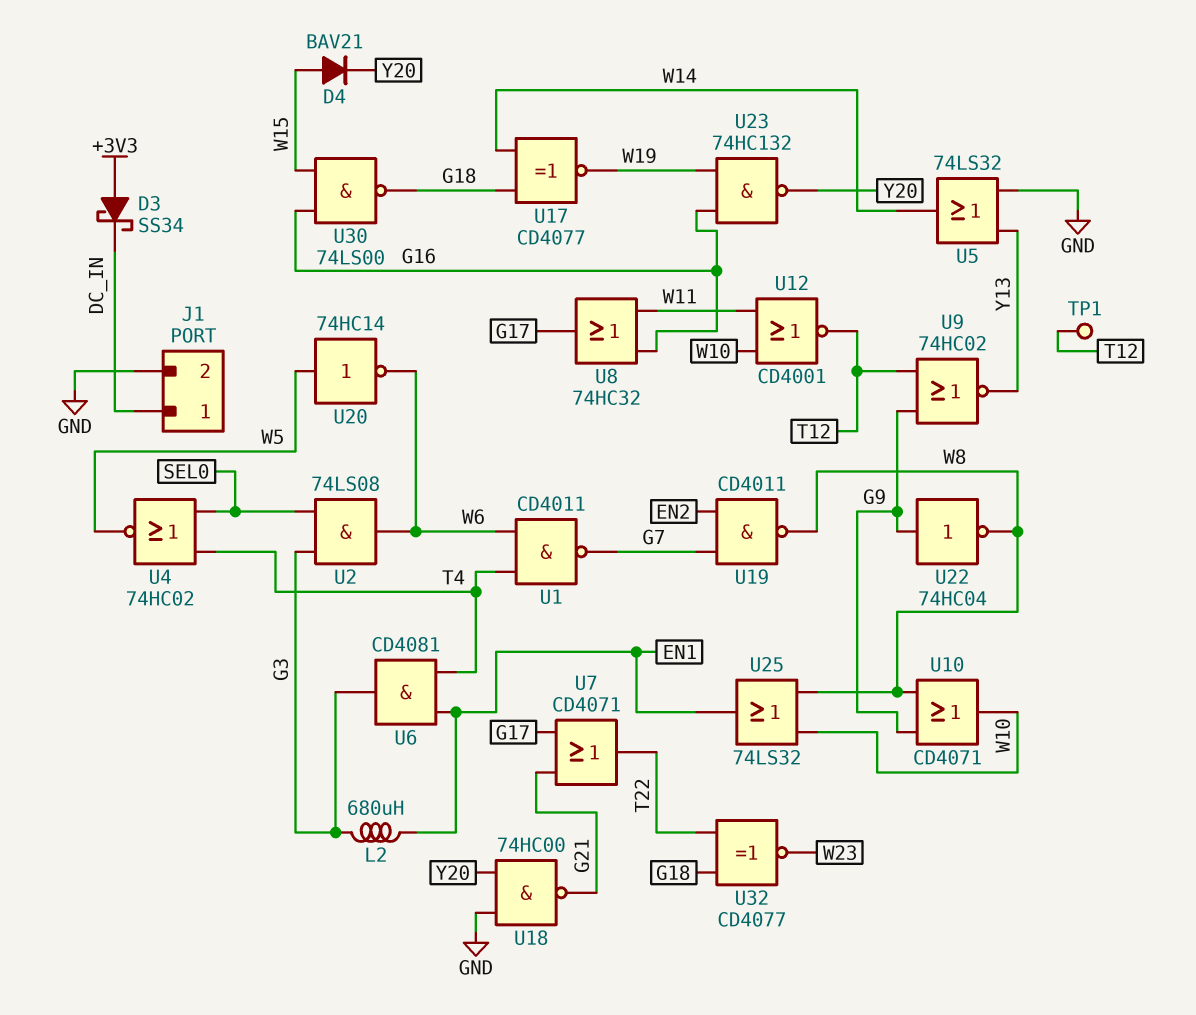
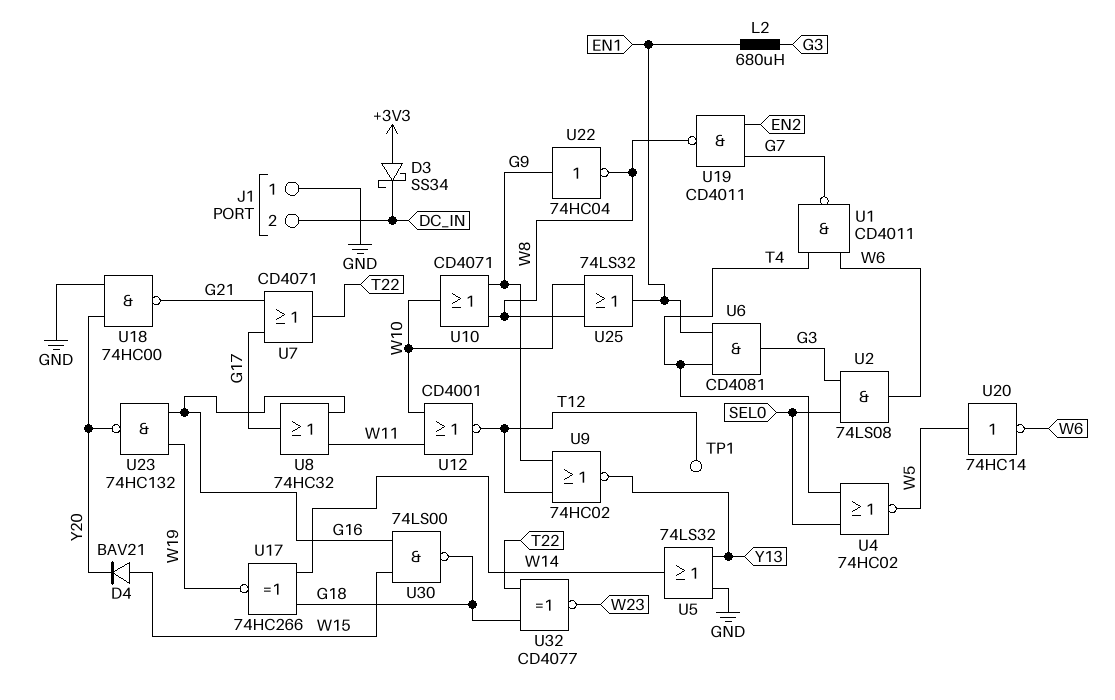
J1 pin 1: DC_IN -> GND
J1 pin 2: GND -> DC_IN
U17: XNOR CD4077 (in G18, in W14, out W19) -> XNOR 74HC266 (in G18, in W14, out W19)

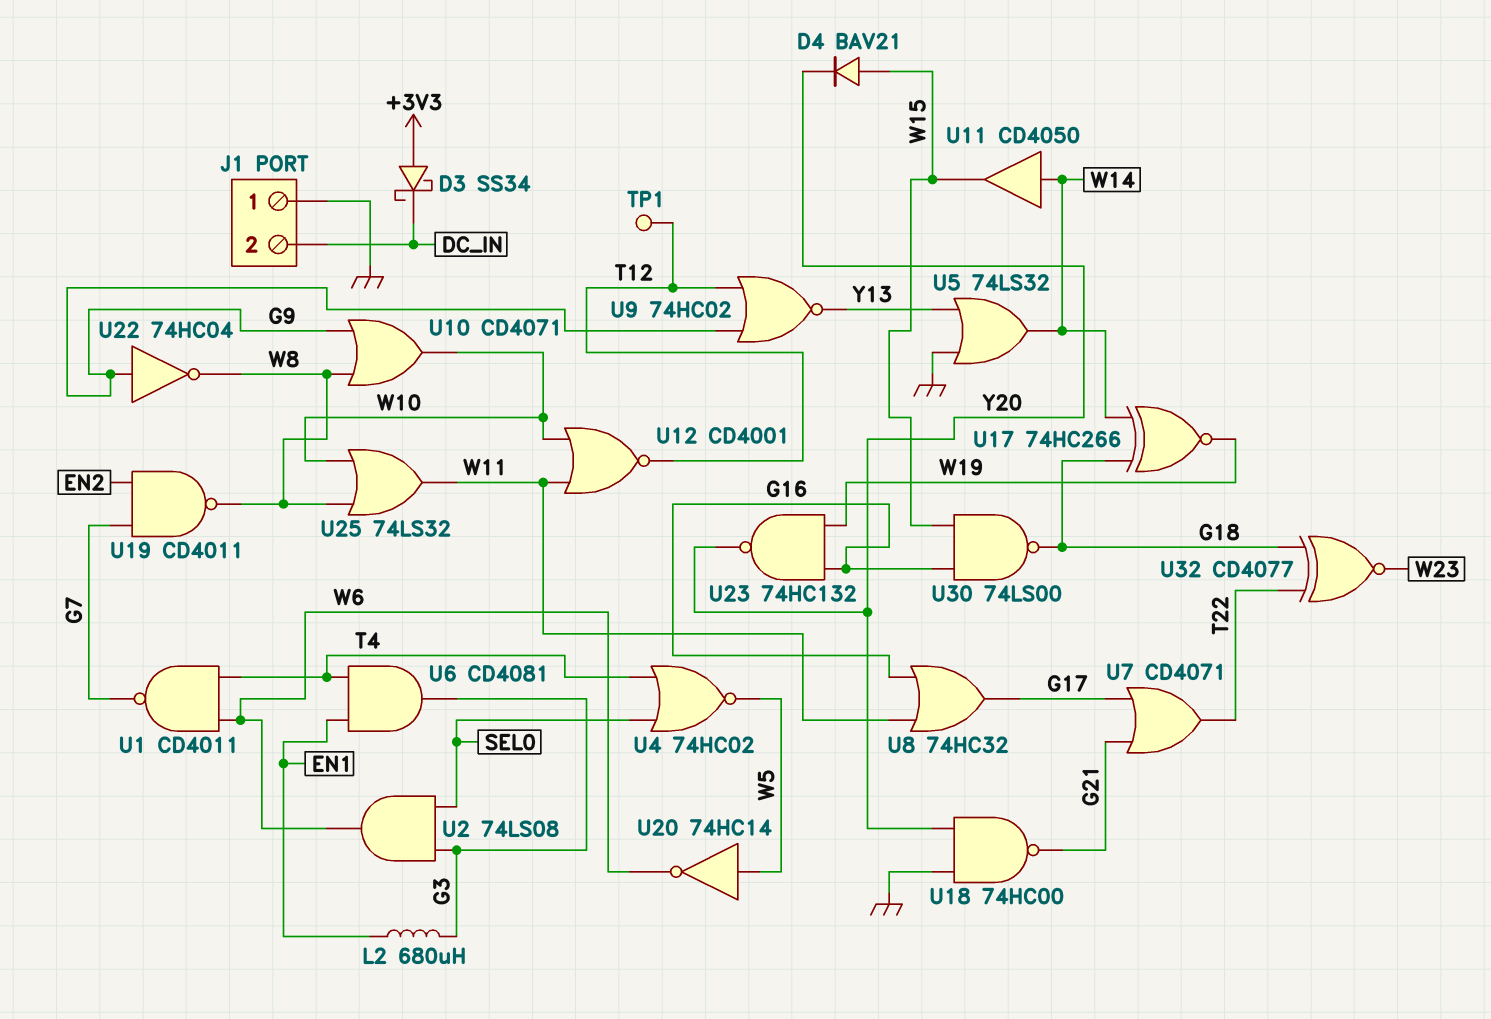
U11: none -> buffer CD4050 (in W14, out W15)
U25: OR 74LS32 (in W8, in W10, out EN1) -> OR 74LS32 (in W8, in W10, out W11)

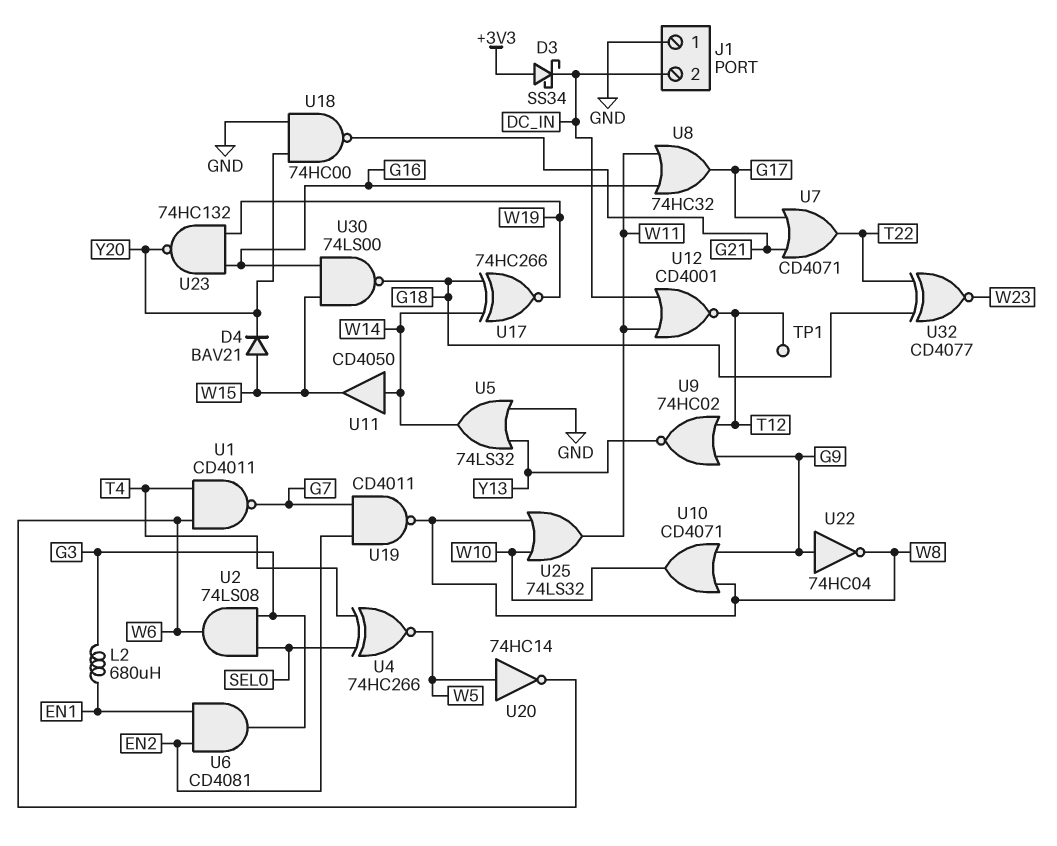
U4: NOR 74HC02 (in SEL0, in T4, out W5) -> XNOR 74HC266 (in SEL0, in T4, out W5)
U6: AND CD4081 (in EN1, in T4, out G3) -> AND CD4081 (in EN1, in EN2, out G3)
U12: NOR CD4001 (in W10, in W11, out T12) -> NOR CD4001 (in DC_IN, in W11, out T12)

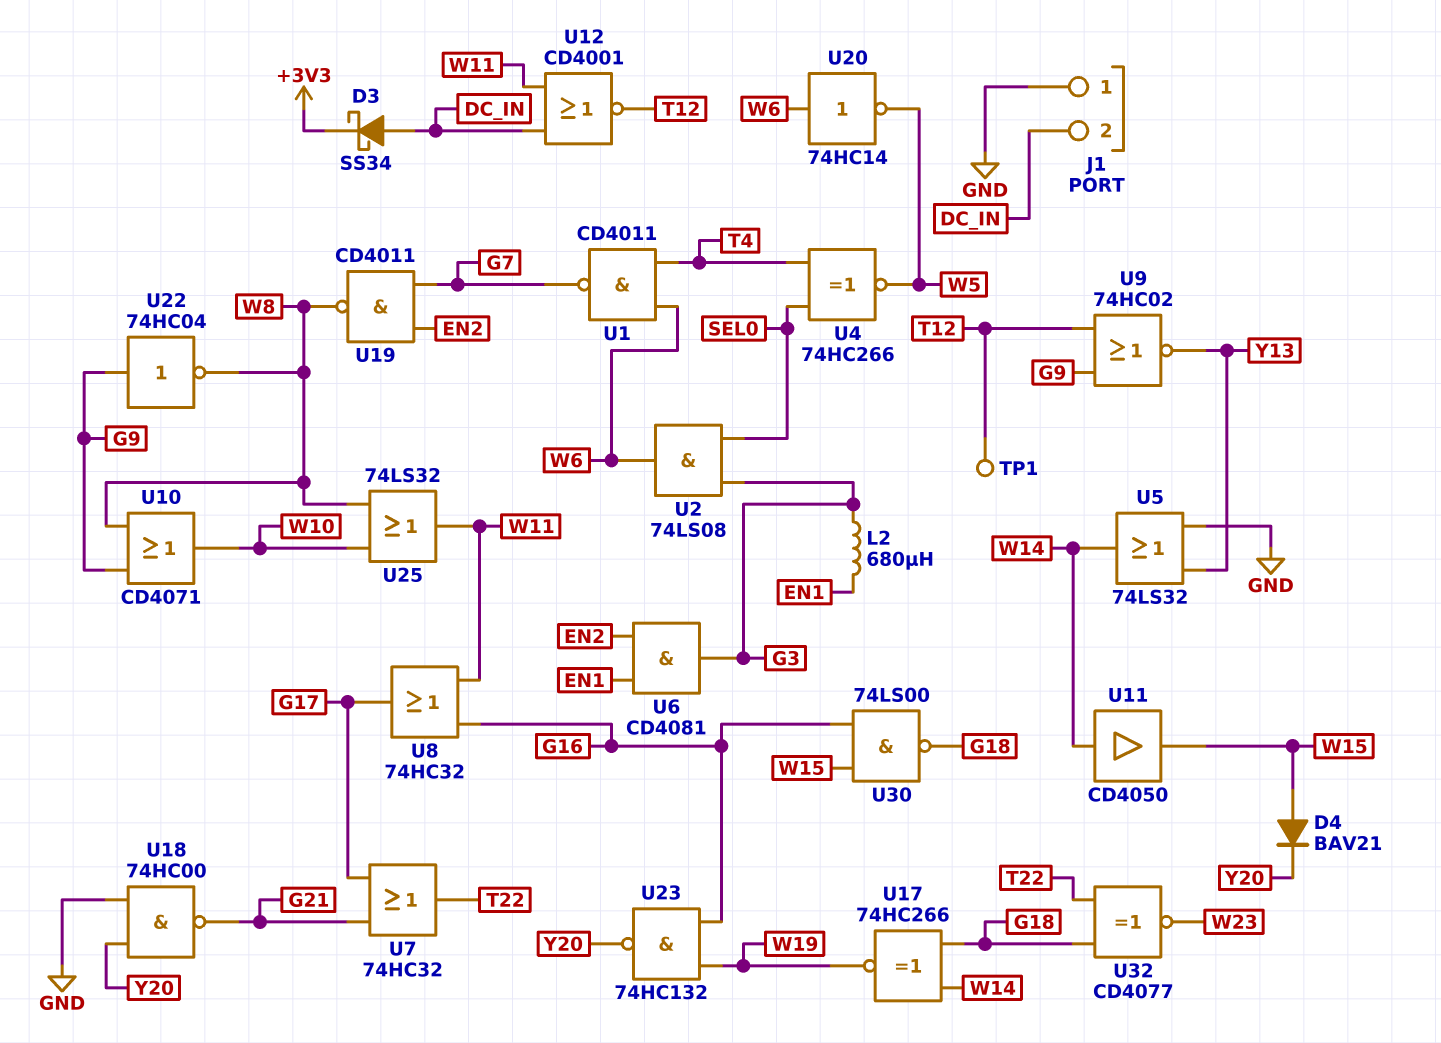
D3: schottky SS34 (A +3V3, K DC_IN) -> schottky SS34 (A DC_IN, K +3V3)
U7: OR CD4071 (in G17, in G21, out T22) -> OR 74HC32 (in G17, in G21, out T22)
U20: NOT 74HC14 (in W5, out W6) -> NOT 74HC14 (in W6, out W5)

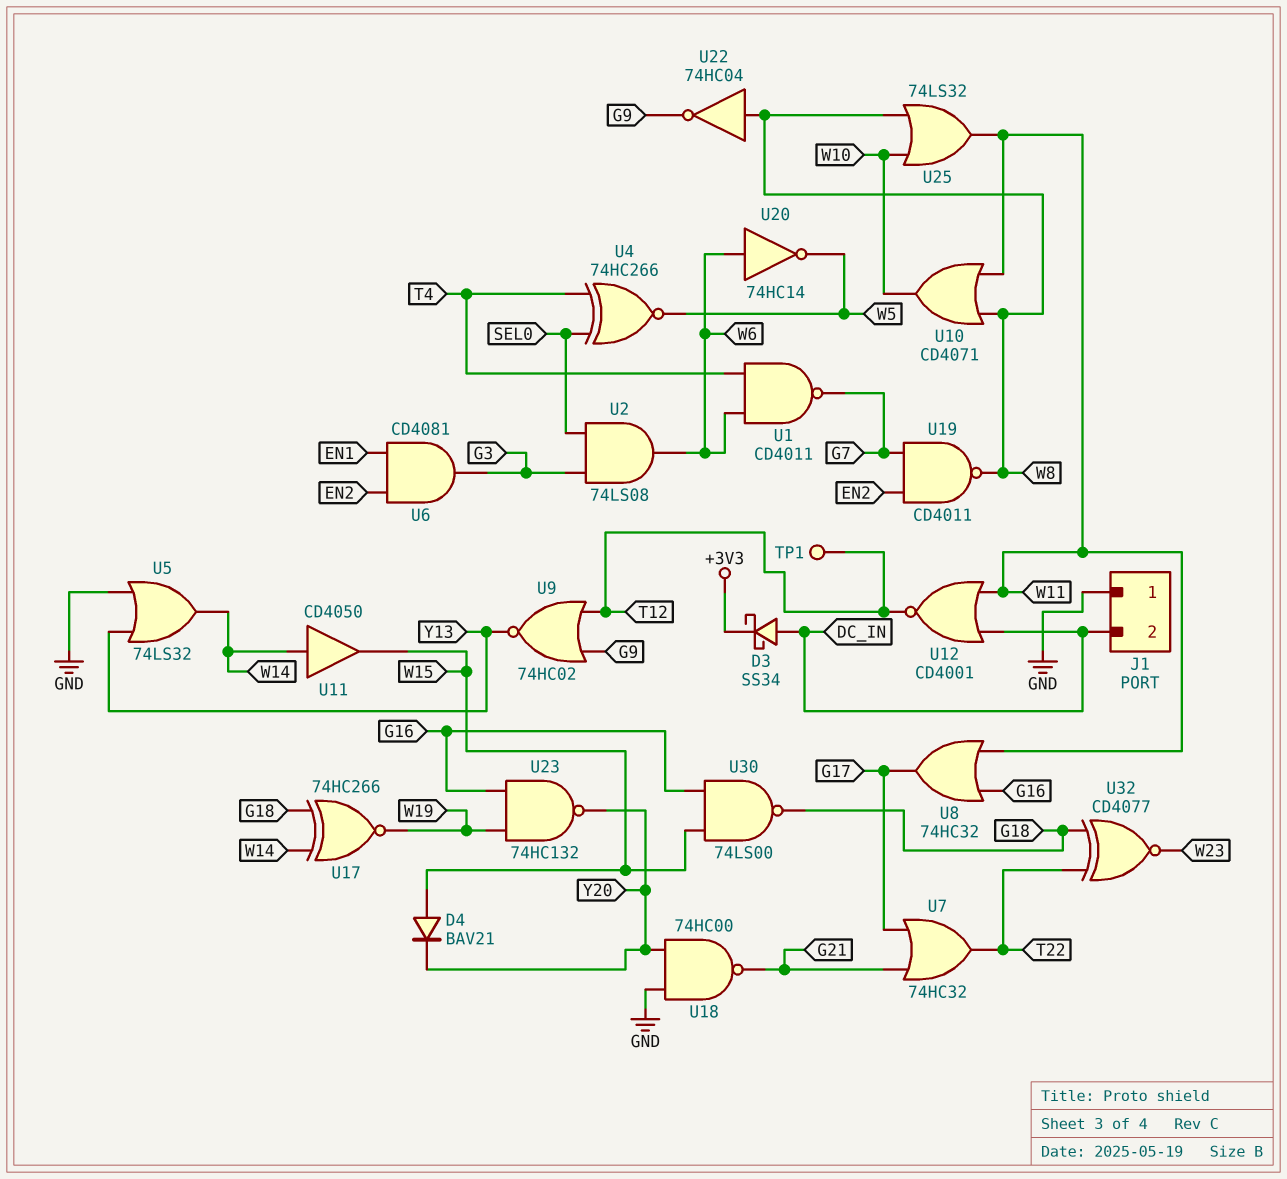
L2: 680uH (EN1, G3) -> none
U10: OR CD4071 (in G9, in W8, out W10) -> OR CD4071 (in W8, in W11, out W10)
U22: NOT 74HC04 (in G9, out W8) -> NOT 74HC04 (in W8, out G9)

